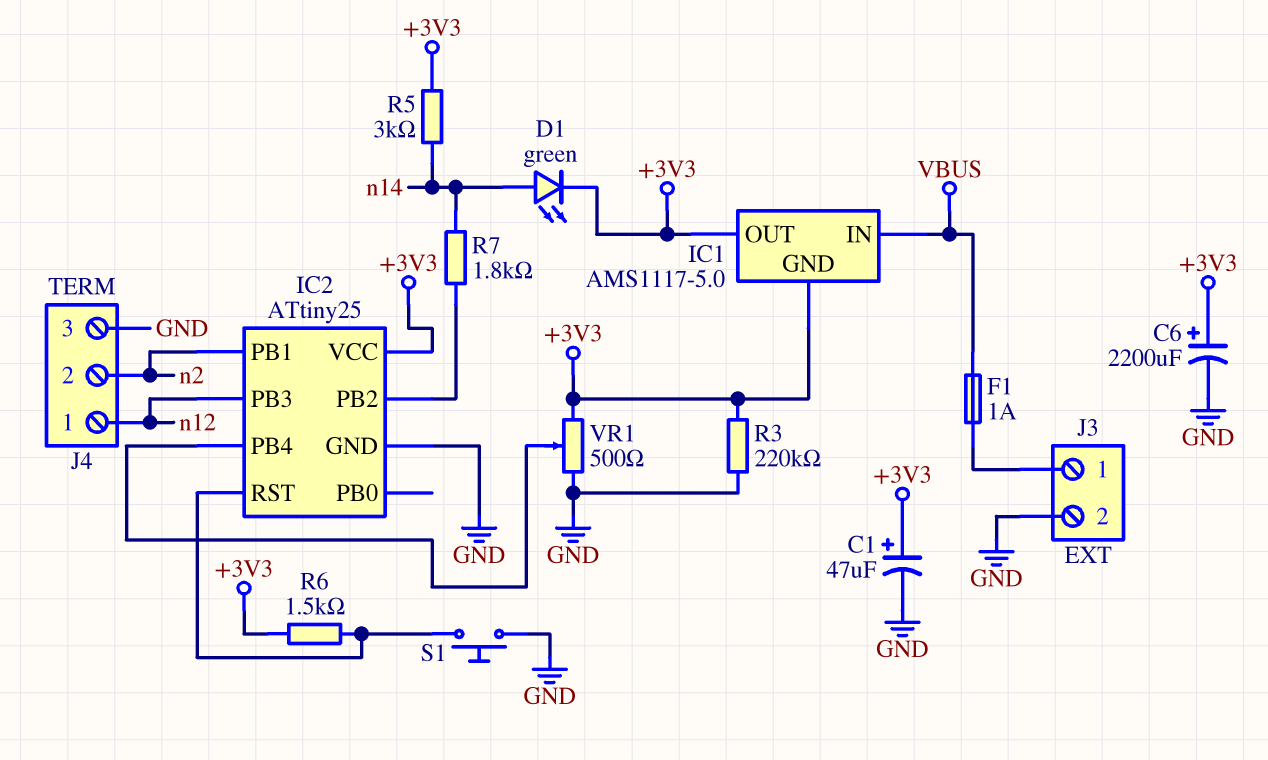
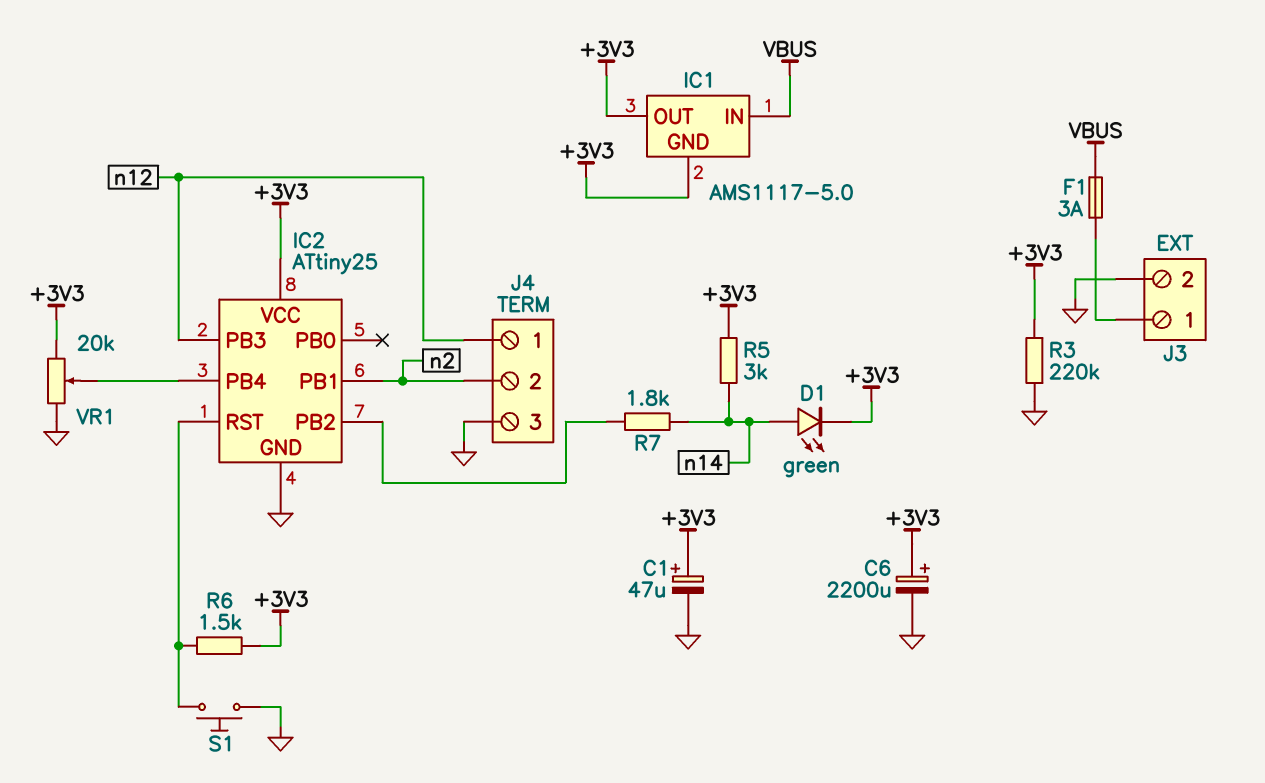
F1: 1A (J3/1, VBUS) -> 3A (J3/1, VBUS)
VR1: 500 (+3V3, GND, wiper IC2/PB4) -> 20k (+3V3, GND, wiper IC2/PB4)

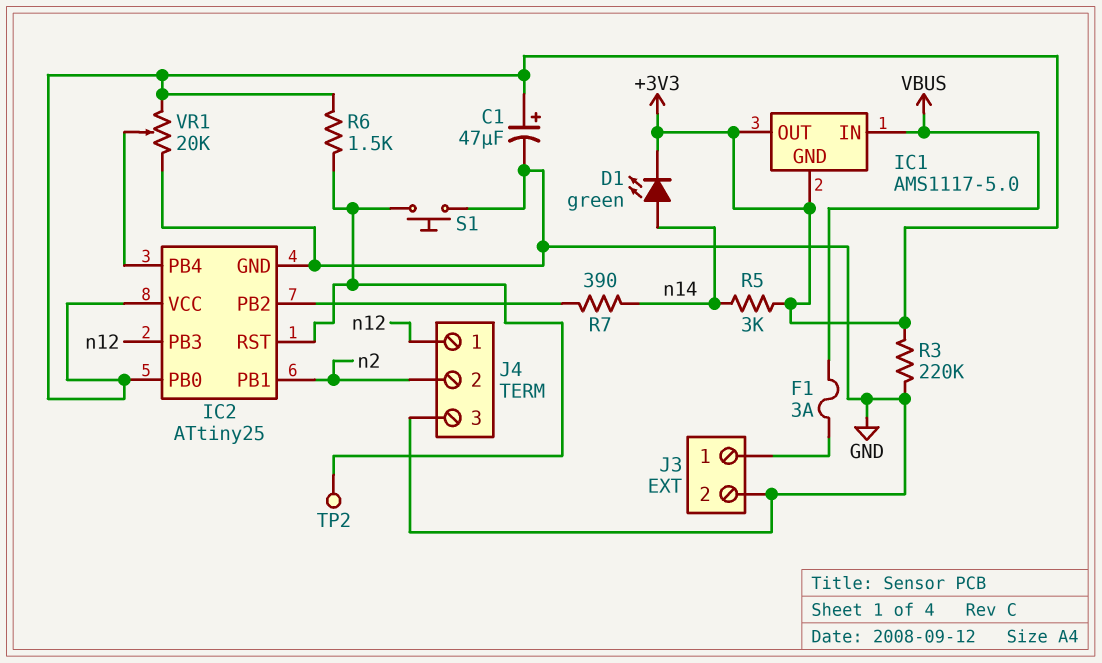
C6: 2200uF (plus +3V3, minus GND) -> none
IC2 pin PB0: none -> +3V3
R7: 1.8k (IC2/PB2, n14) -> 390 (IC2/PB2, n14)
TP2: none -> test point (IC2/RST)

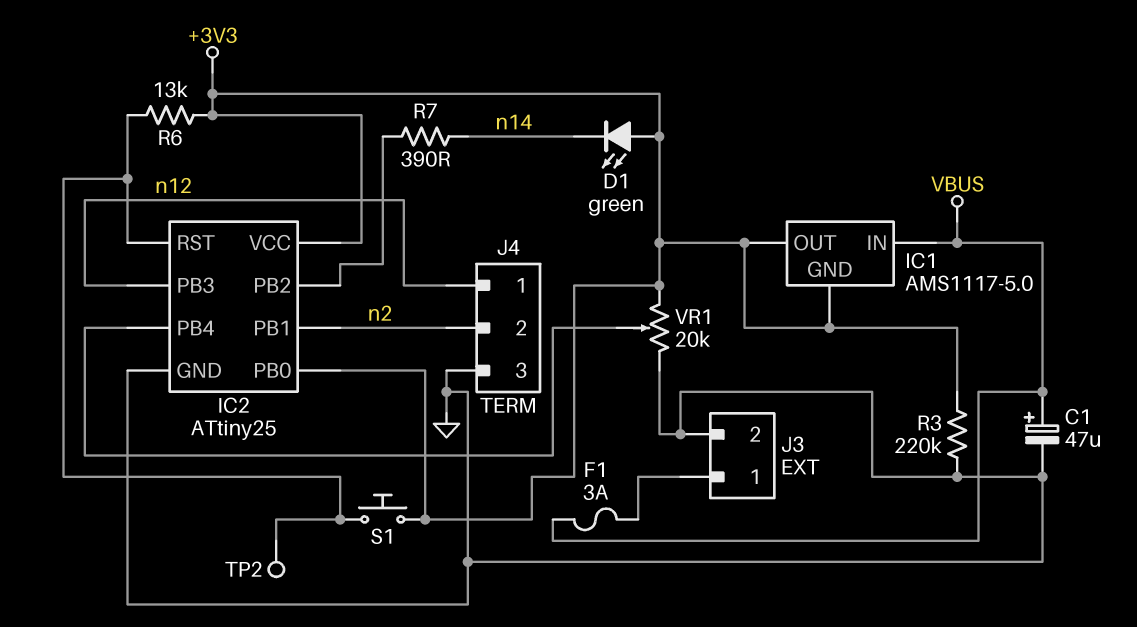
C1: 47uF (plus +3V3, minus GND) -> 47uF (plus VBUS, minus GND)
D1: LED green (A n14, K +3V3) -> LED green (A +3V3, K n14)
R5: 3k (+3V3, n14) -> none
R6: 1.5k (+3V3, IC2/RST) -> 13k (+3V3, IC2/RST)
S1: button (GND, IC2/RST) -> button (+3V3, IC2/RST)

